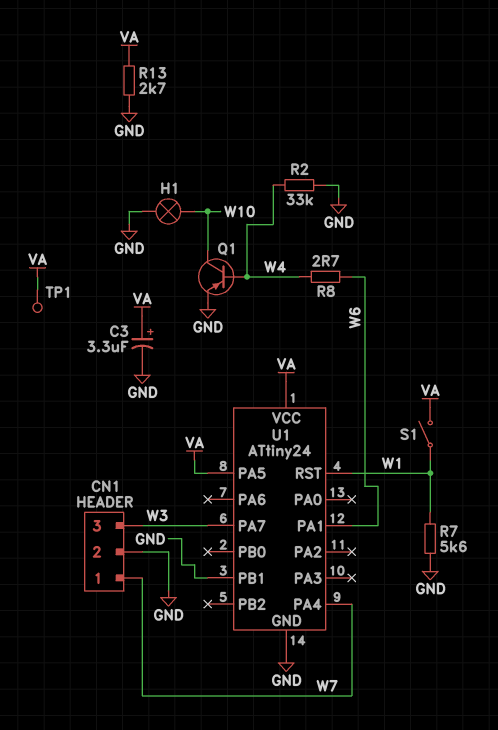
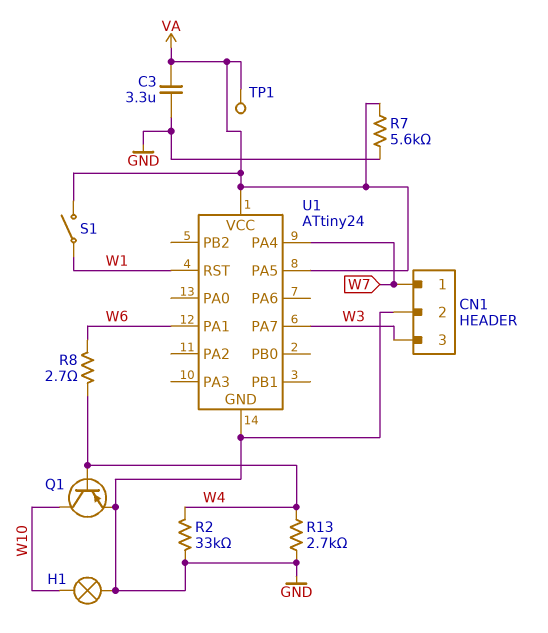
C3: 3.3uF (plus VA, minus GND) -> 3.3uF (GND, VA)
R7: 5.6k (GND, W1) -> 5.6k (GND, VA)
R13: 2.7k (GND, VA) -> 2.7k (GND, W4)
U1 pin PB1: GND -> none

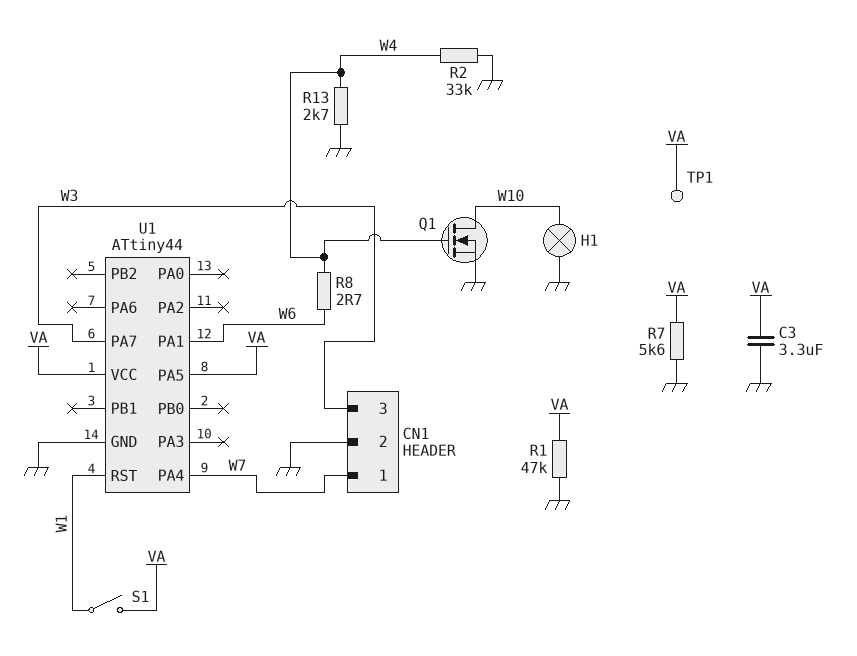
Q1: PNP (B W4, C W10, E GND) -> NMOS (G W4, D W10, S GND)
R1: none -> 47k (GND, VA)
U1: ATtiny24 -> ATtiny44

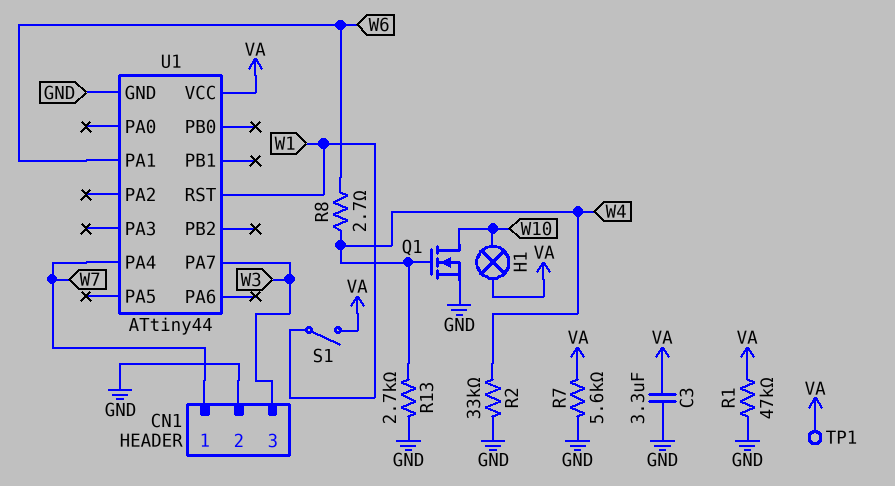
H1: lamp (GND, W10) -> lamp (VA, W10)
U1 pin PA5: VA -> none

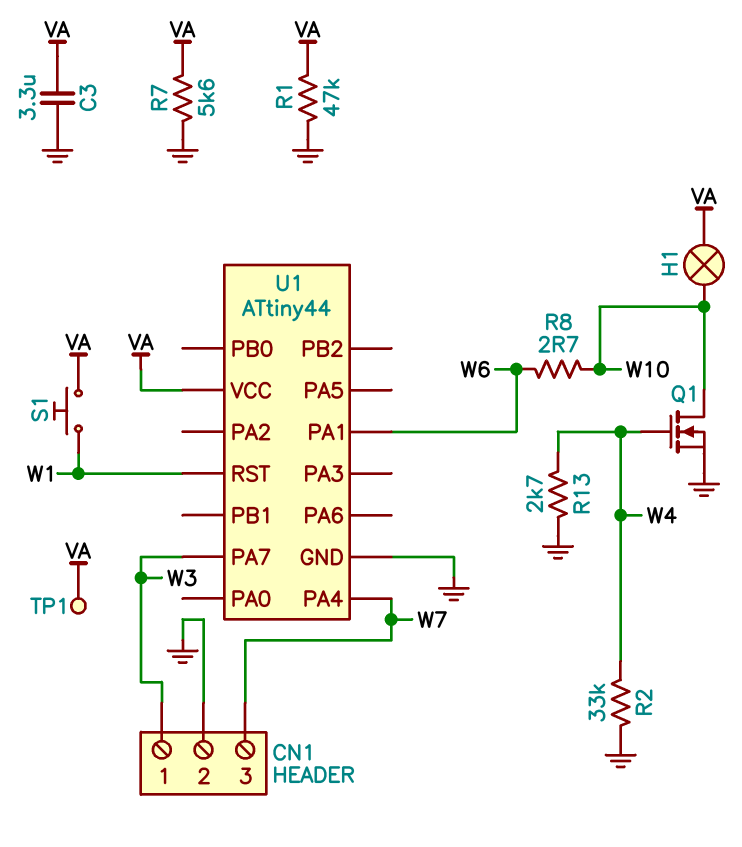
CN1 pin 1: W7 -> W3
CN1 pin 3: W3 -> W7
R8: 2.7 (W4, W6) -> 2.7 (W6, W10)
S1: switch (VA, W1) -> button (VA, W1)

